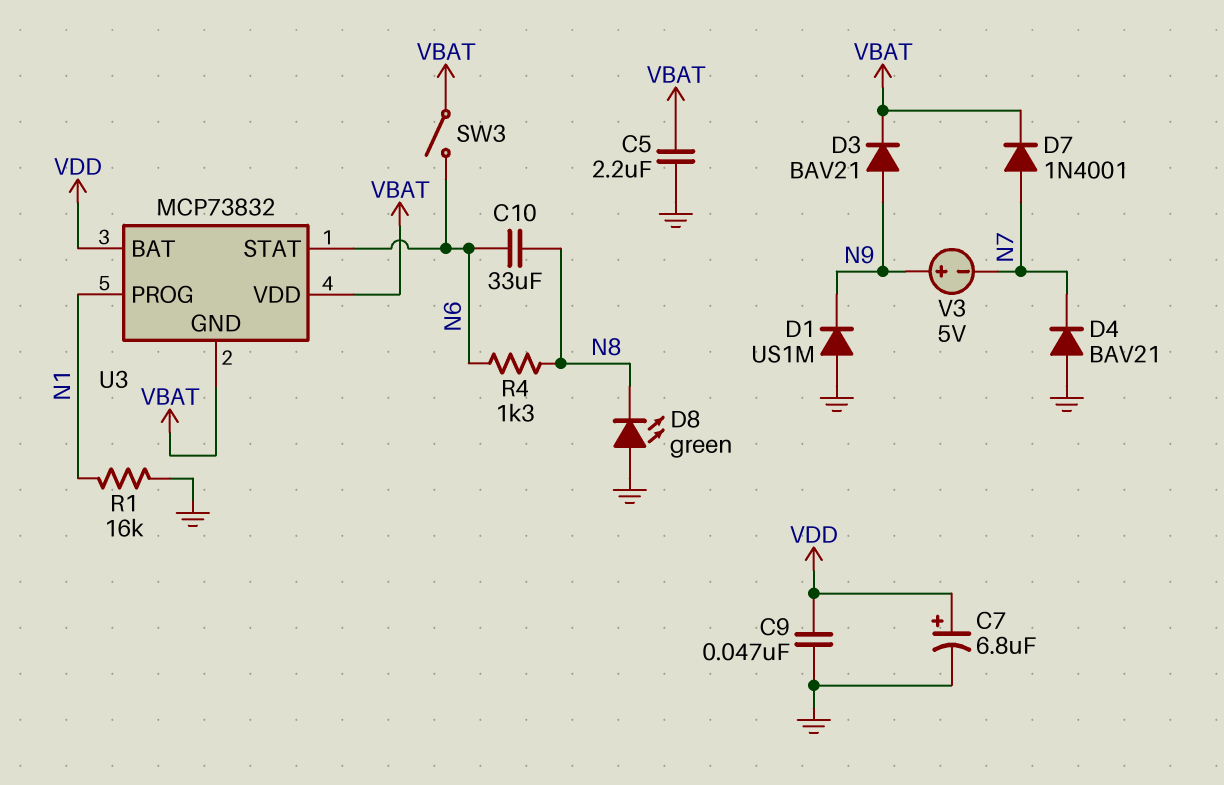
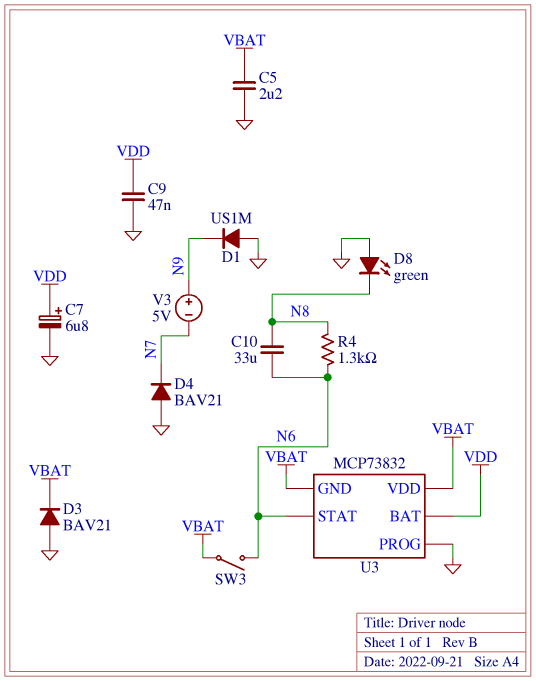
D3: diode BAV21 (A N9, K VBAT) -> diode BAV21 (A GND, K VBAT)
D7: diode 1N4001 (A N7, K VBAT) -> none
R1: 16k (GND, N1) -> none
U3 pin PROG: N1 -> GND

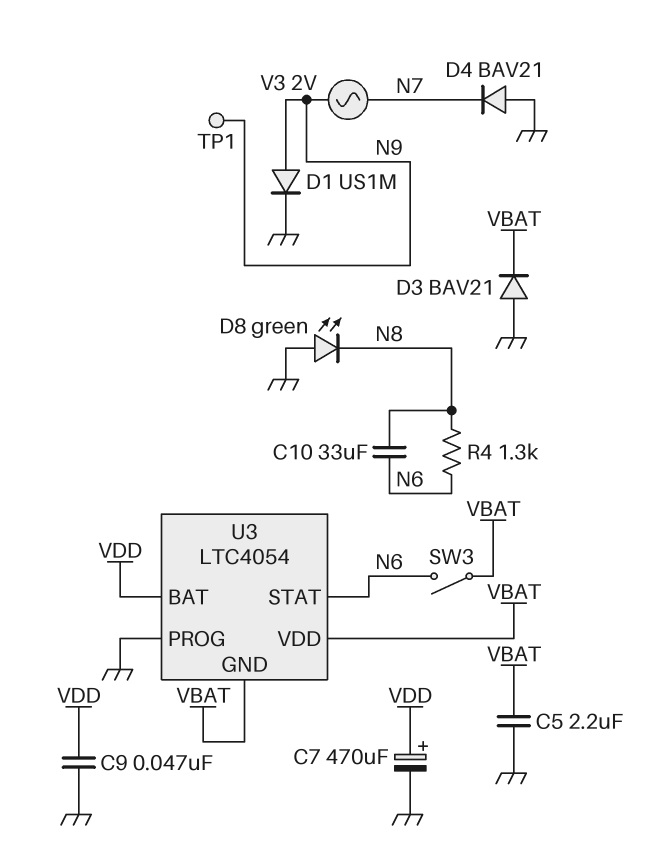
C7: 6.8uF (plus VDD, minus GND) -> 470uF (plus VDD, minus GND)
D1: diode US1M (A GND, K N9) -> diode US1M (A N9, K GND)
TP1: none -> test point (N9)
U3: MCP73832 -> LTC4054
V3: 5V (plus N9, minus N7) -> AC 2V (N7, N9)

